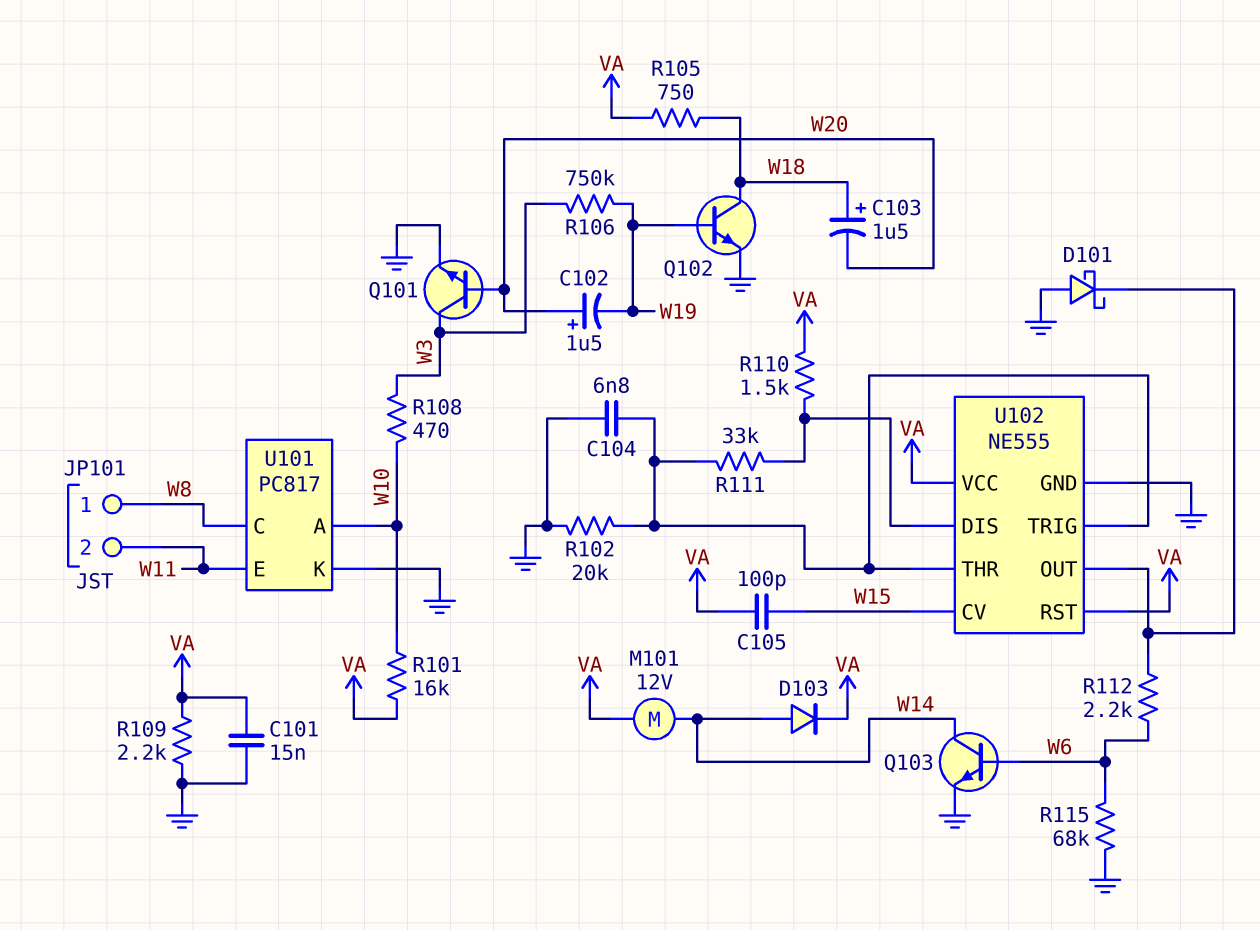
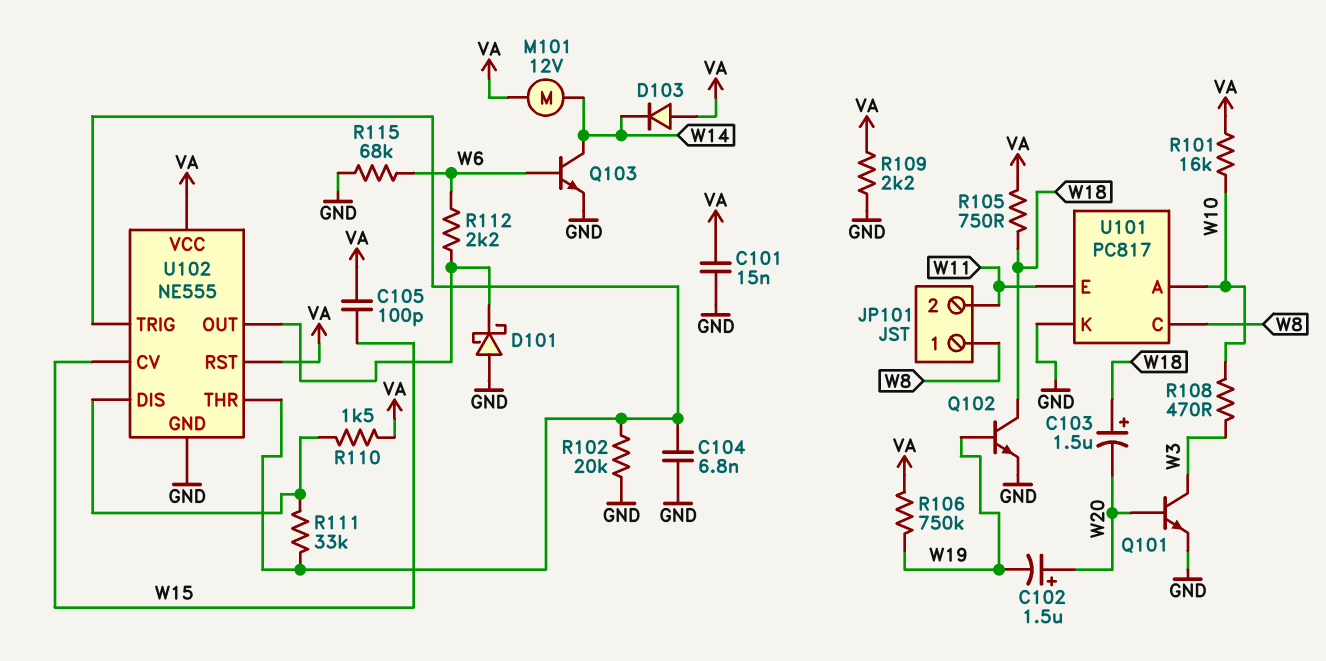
D103: diode (A W14, K VA) -> diode (A VA, K W14)
R106: 750k (W3, W19) -> 750k (VA, W19)

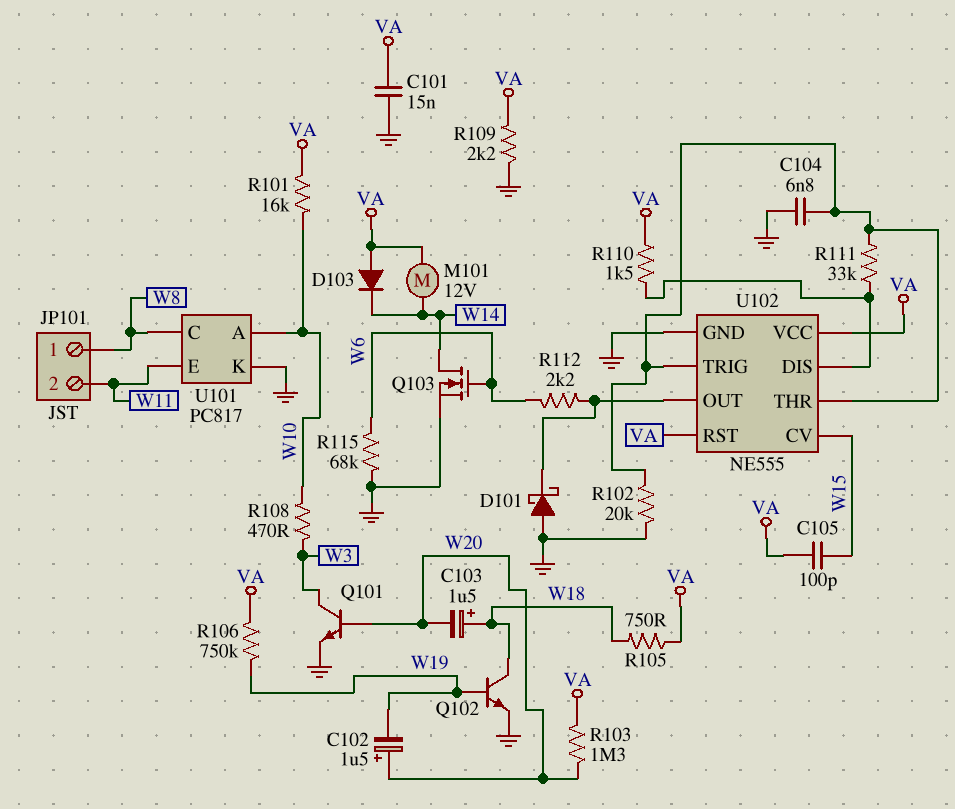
Q103: NPN (B W6, C W14, E GND) -> NMOS (G W6, D W14, S GND)
R103: none -> 1.3M (VA, W20)

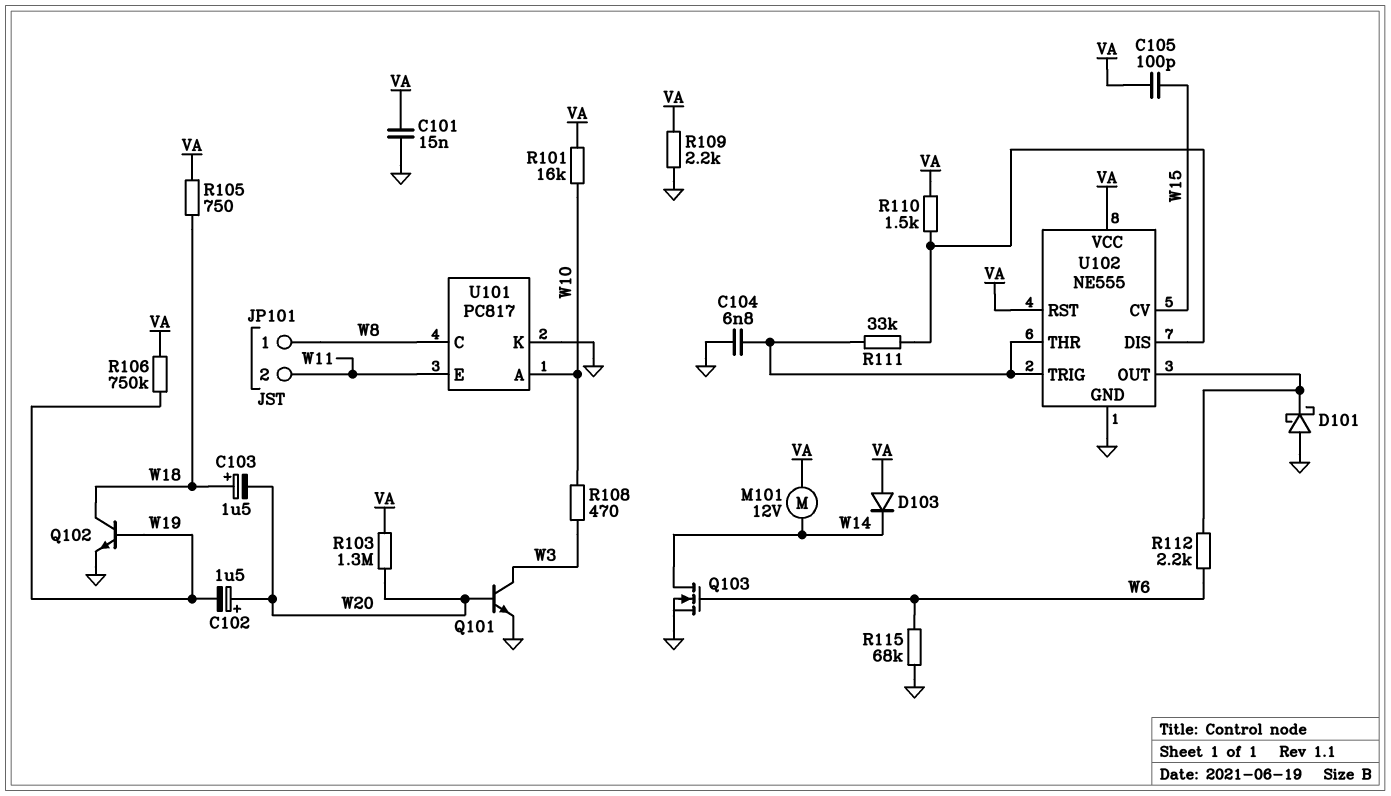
R102: 20k (GND, U102/THR) -> none

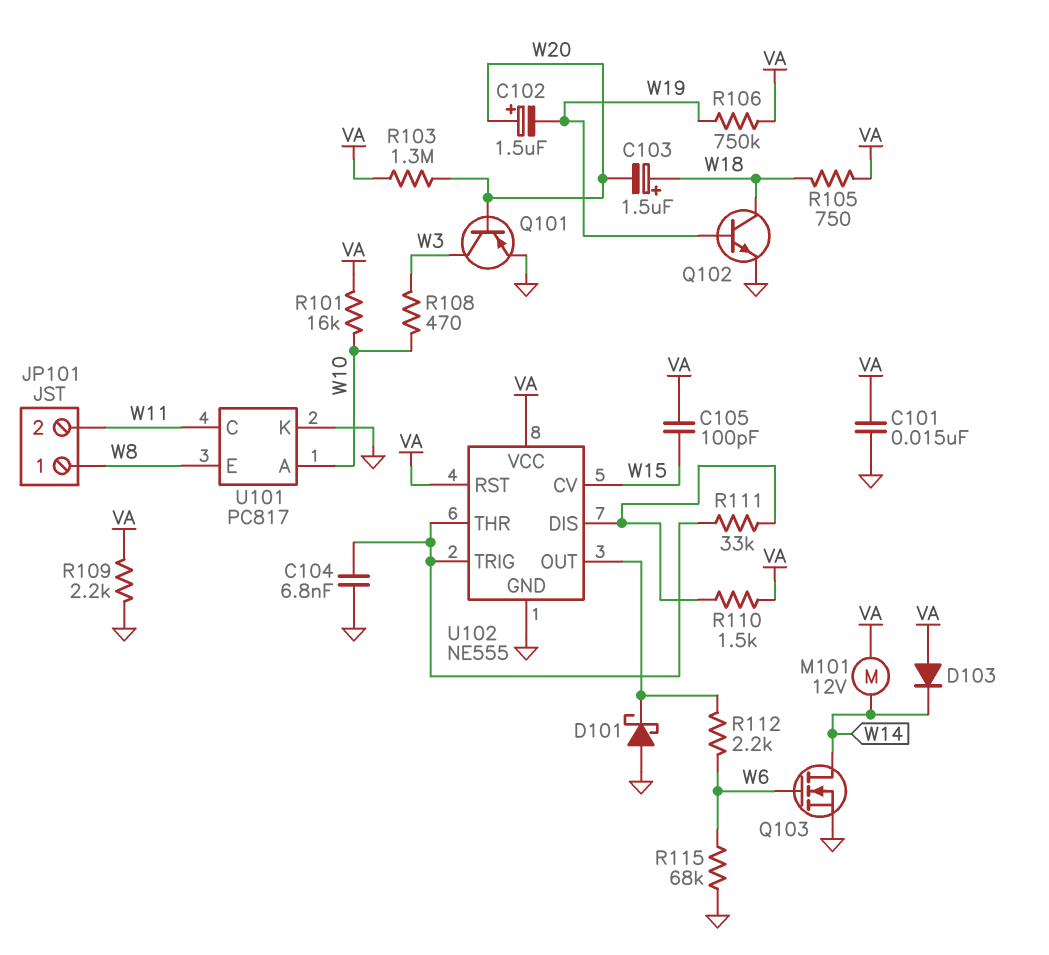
Q101: NPN (B W20, C W3, E GND) -> PNP (B W20, C W3, E GND)
U101 pin C: W8 -> W11
U101 pin E: W11 -> W8

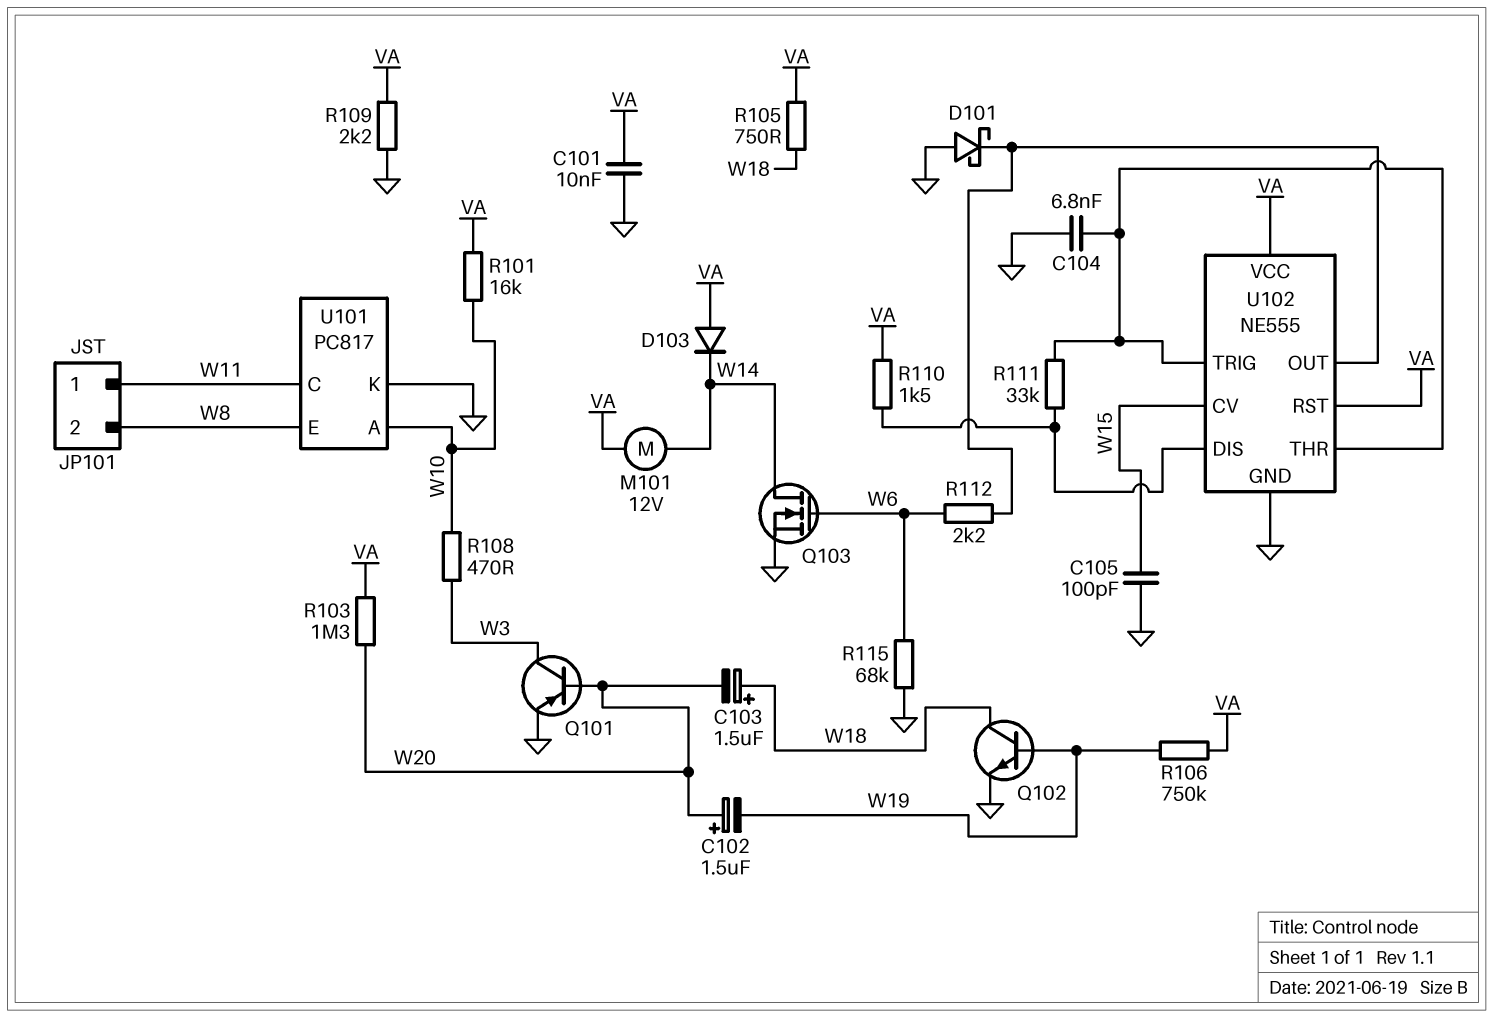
C101: 15nF (GND, VA) -> 10nF (GND, VA)
C105: 100pF (VA, W15) -> 100pF (GND, W15)
JP101 pin 1: W8 -> W11
JP101 pin 2: W11 -> W8

